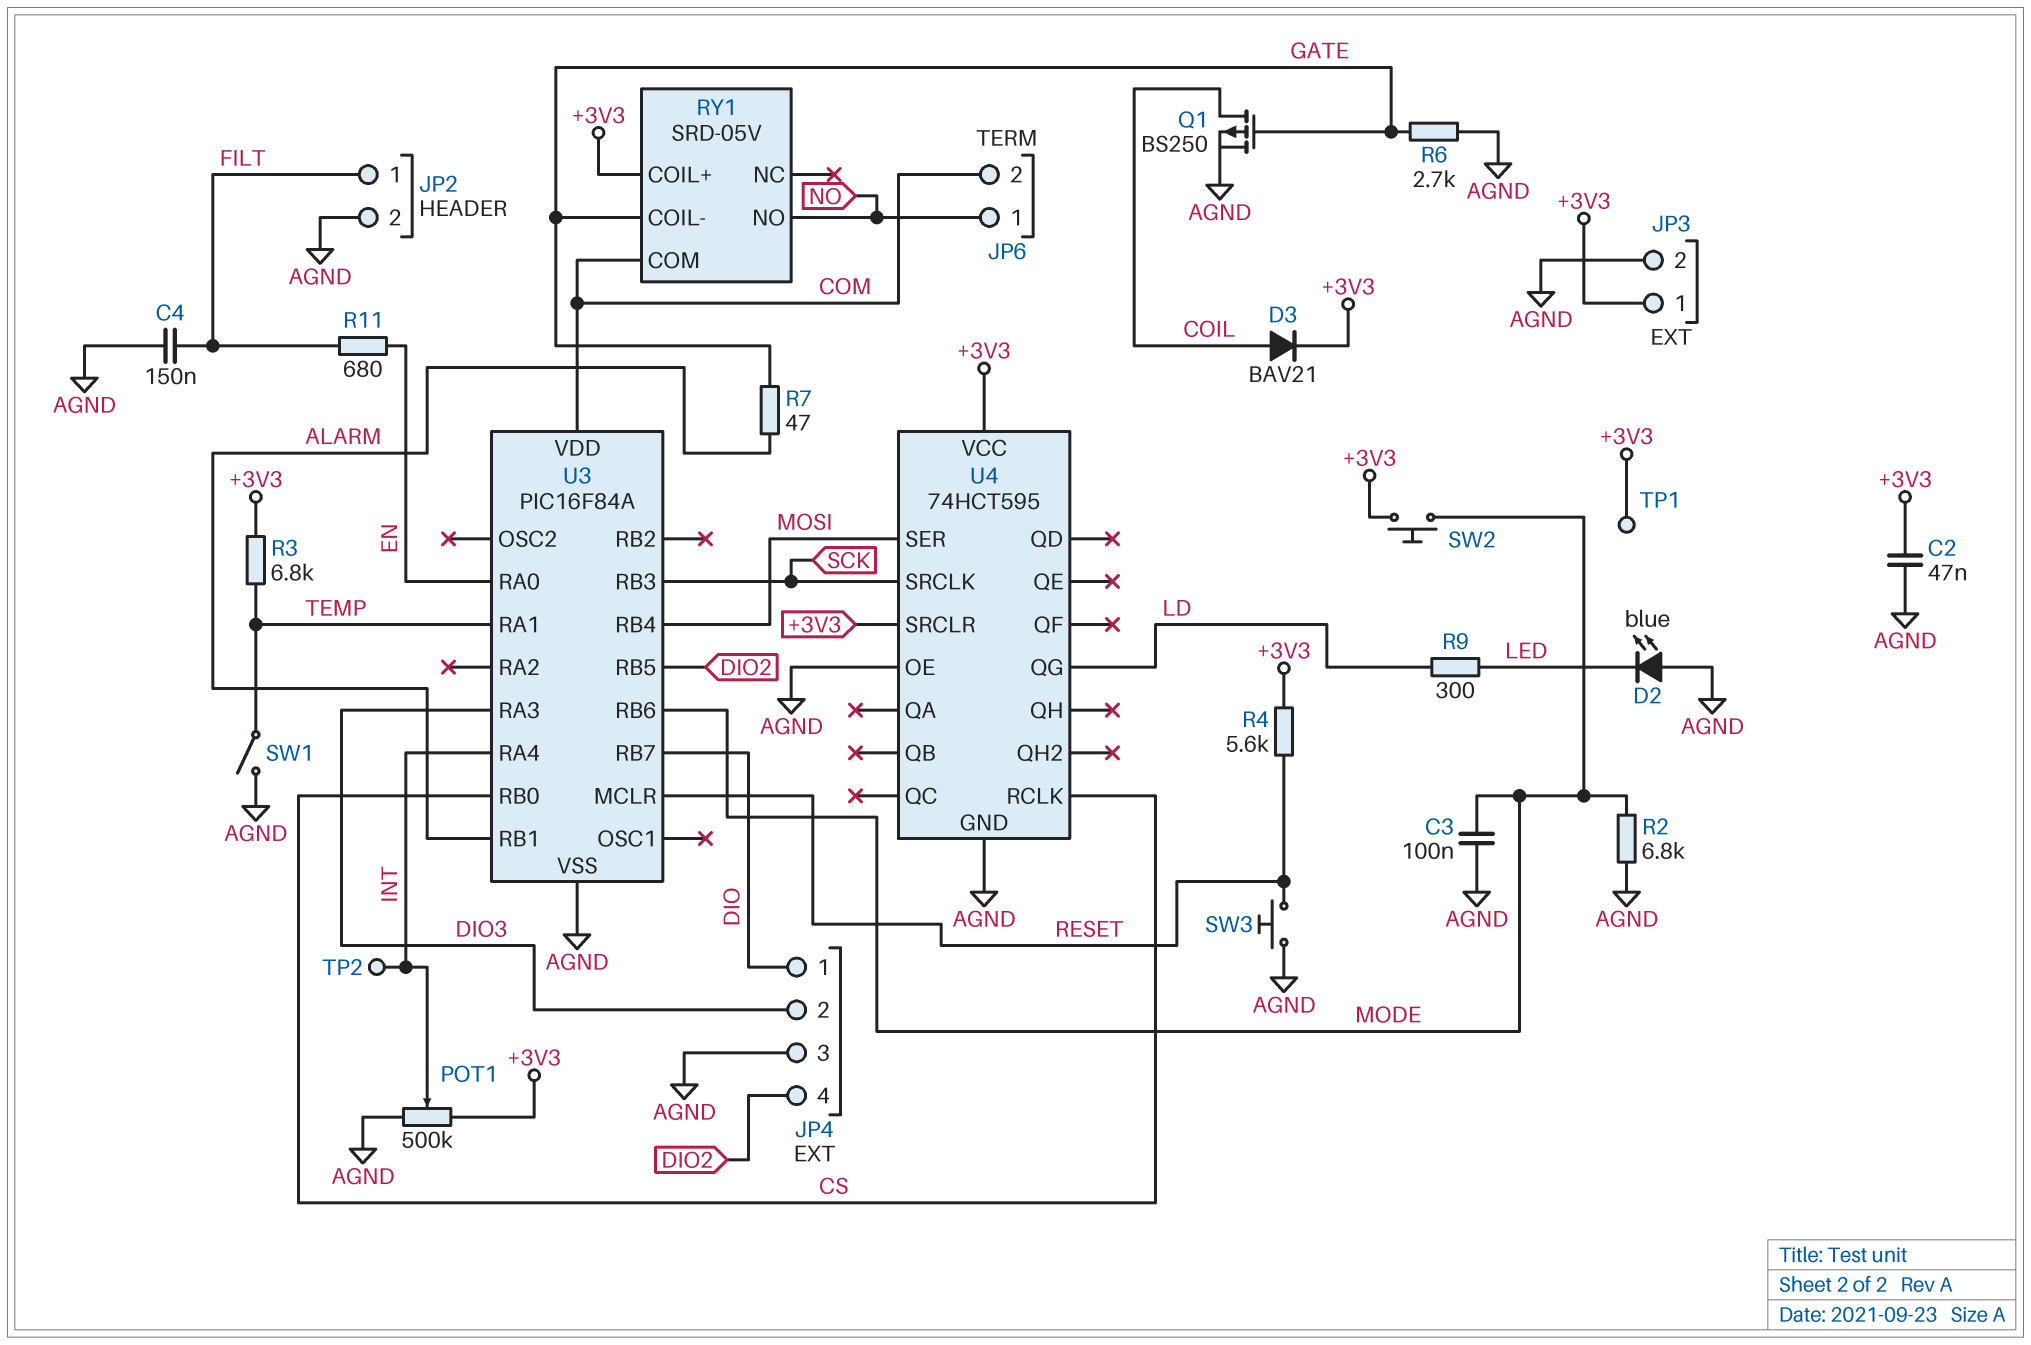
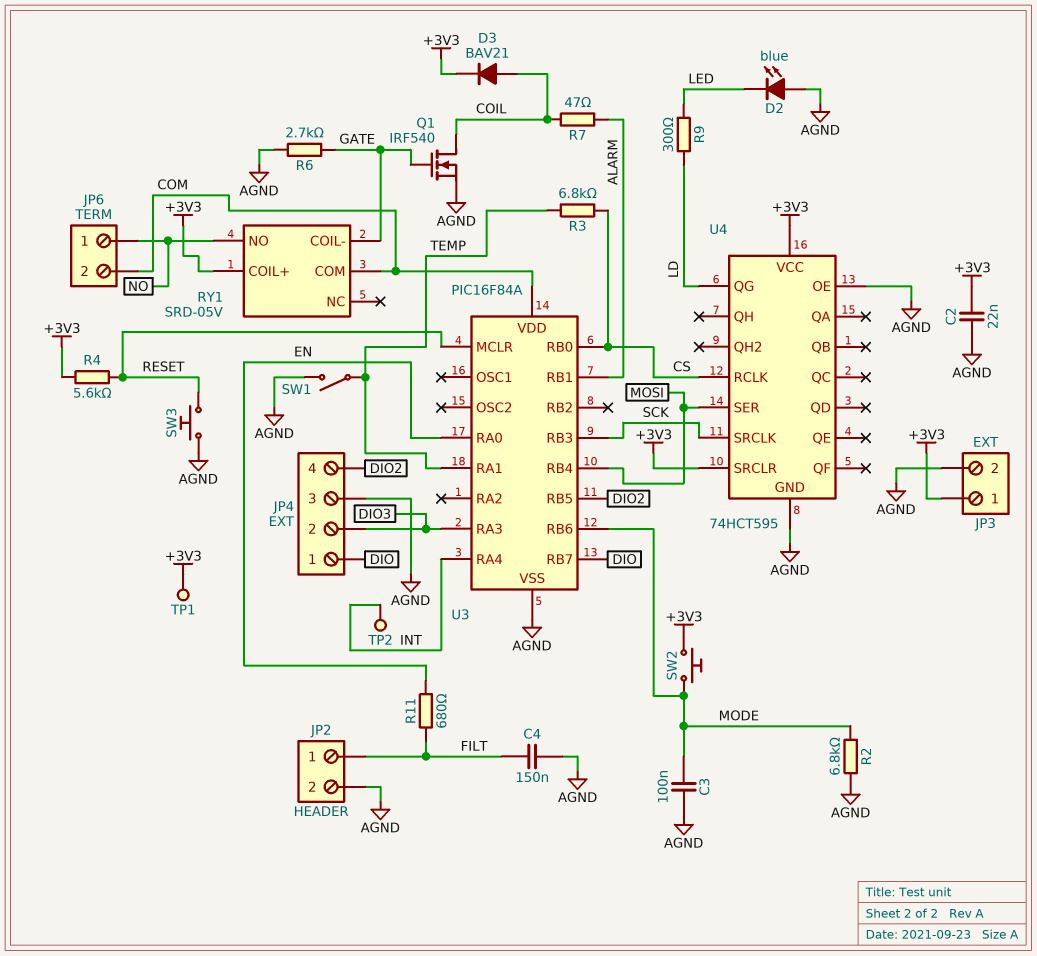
C2: 47nF (+3V3, AGND) -> 22nF (+3V3, AGND)
POT1: 500k (+3V3, AGND, wiper INT) -> none
Q1: PMOS BS250 (G GATE, D COIL, S AGND) -> NMOS IRF540 (G GATE, D COIL, S AGND)
R3: 6.8k (+3V3, TEMP) -> 6.8k (CS, TEMP)
R7: 47 (ALARM, GATE) -> 47 (ALARM, COIL)

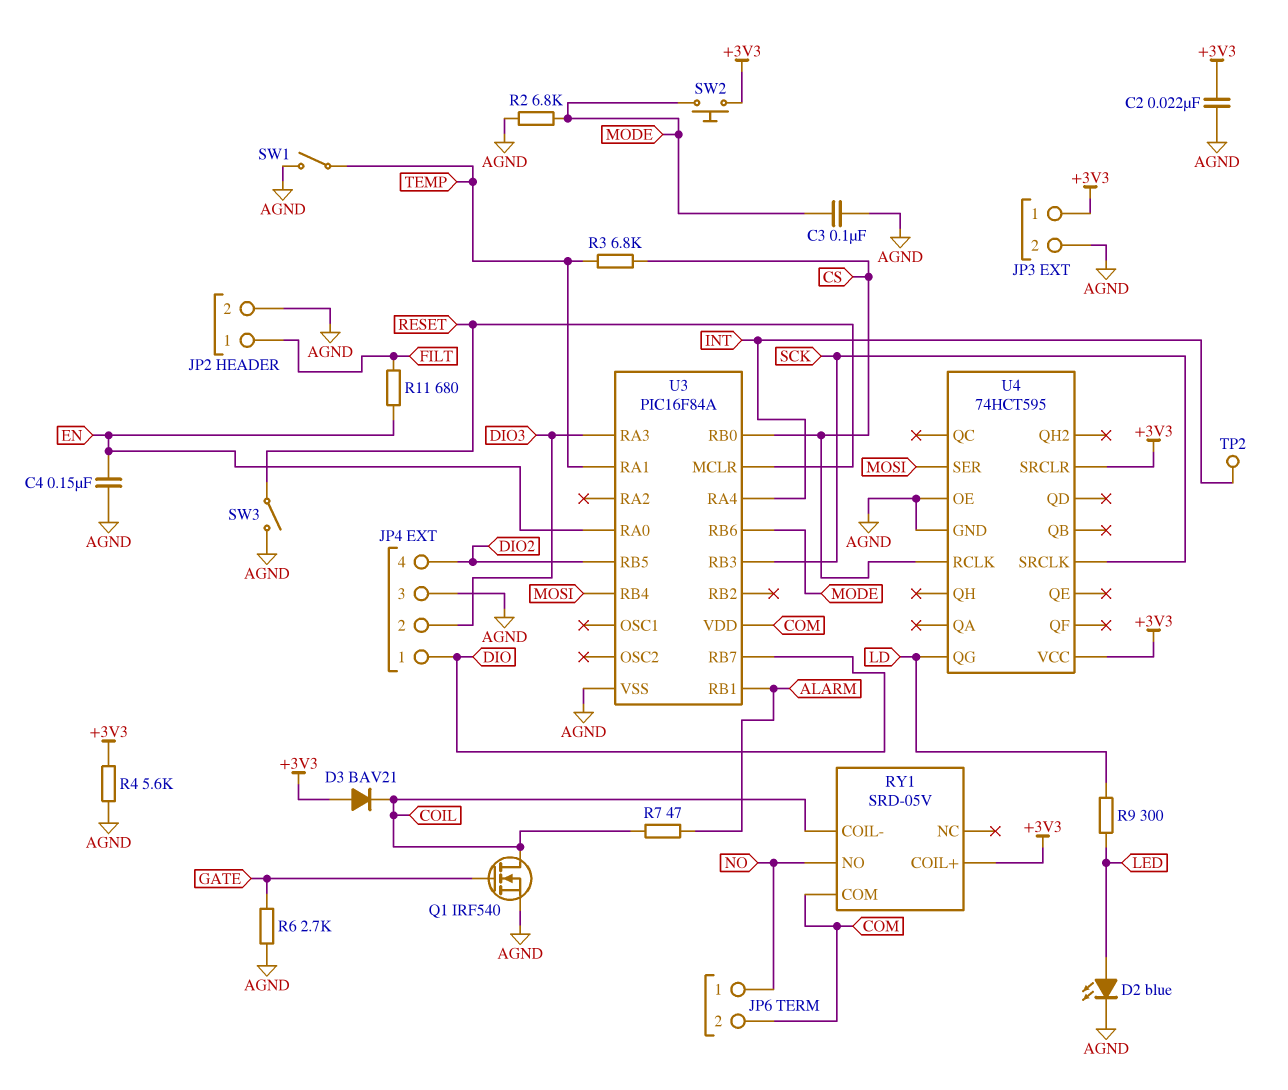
C4: 150nF (AGND, FILT) -> 150nF (AGND, EN)
D2: LED blue (A AGND, K LED) -> LED blue (A LED, K AGND)
D3: diode BAV21 (A COIL, K +3V3) -> diode BAV21 (A +3V3, K COIL)
R4: 5.6k (+3V3, RESET) -> 5.6k (+3V3, AGND)
RY1 pin COIL-: GATE -> COIL
SW3: button (AGND, RESET) -> switch (AGND, RESET)
TP1: test point (+3V3) -> none

